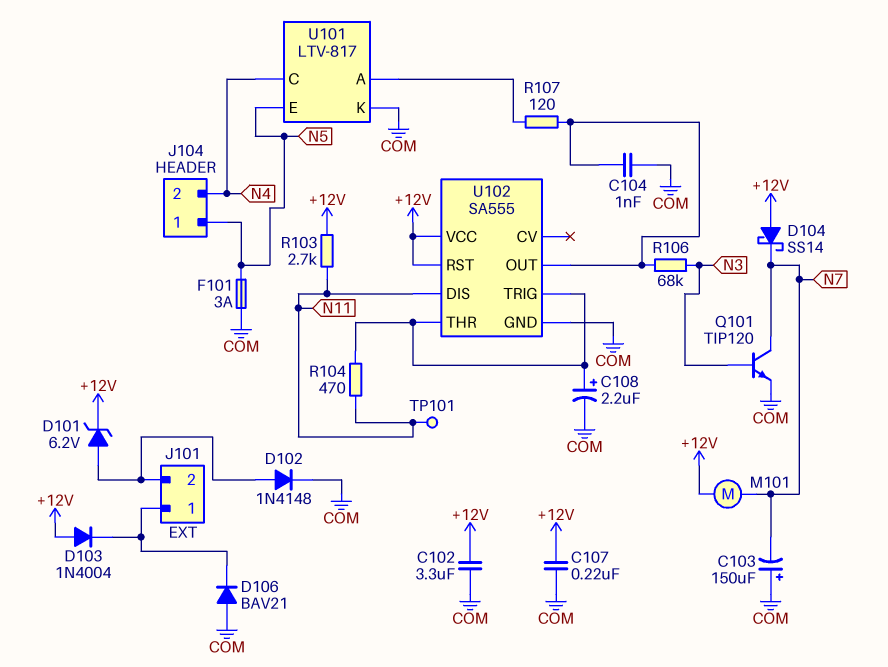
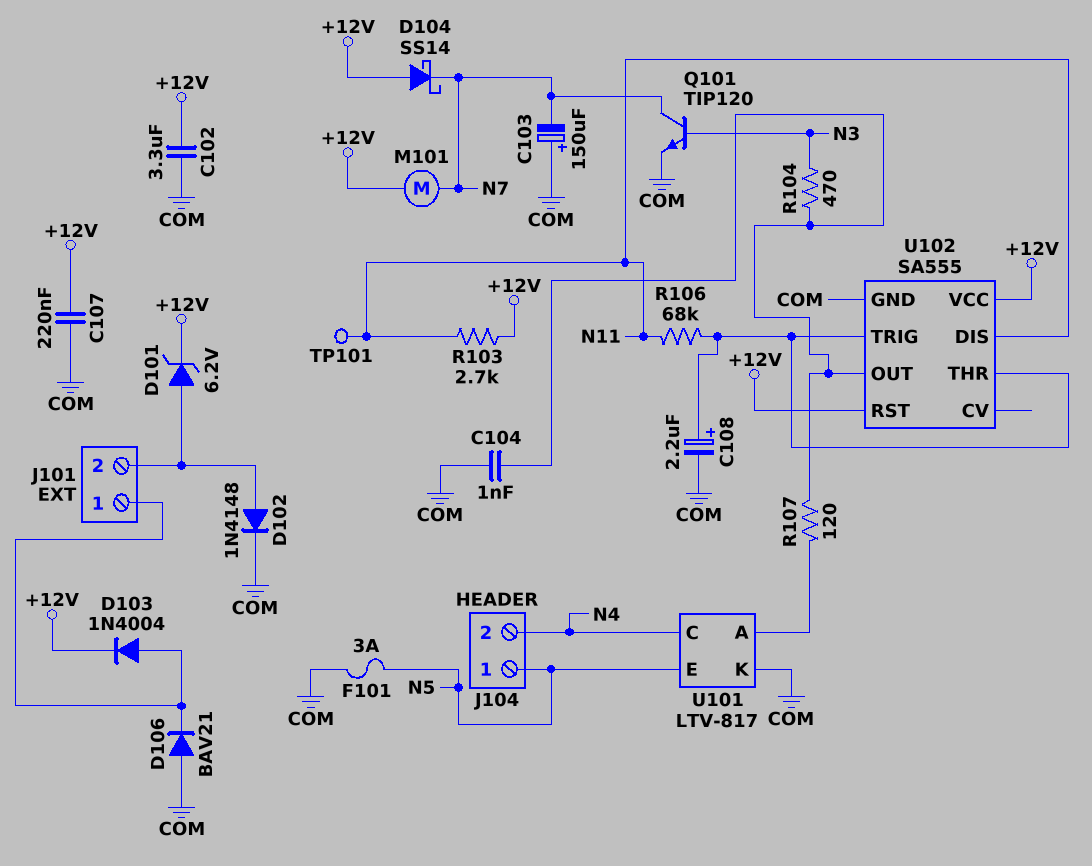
D103: diode 1N4004 (A +12V, K J101/1) -> diode 1N4004 (A J101/1, K +12V)
R104: 470 (N11, U102/THR) -> 470 (N3, U102/OUT)
R106: 68k (N3, U102/OUT) -> 68k (N11, U102/THR)

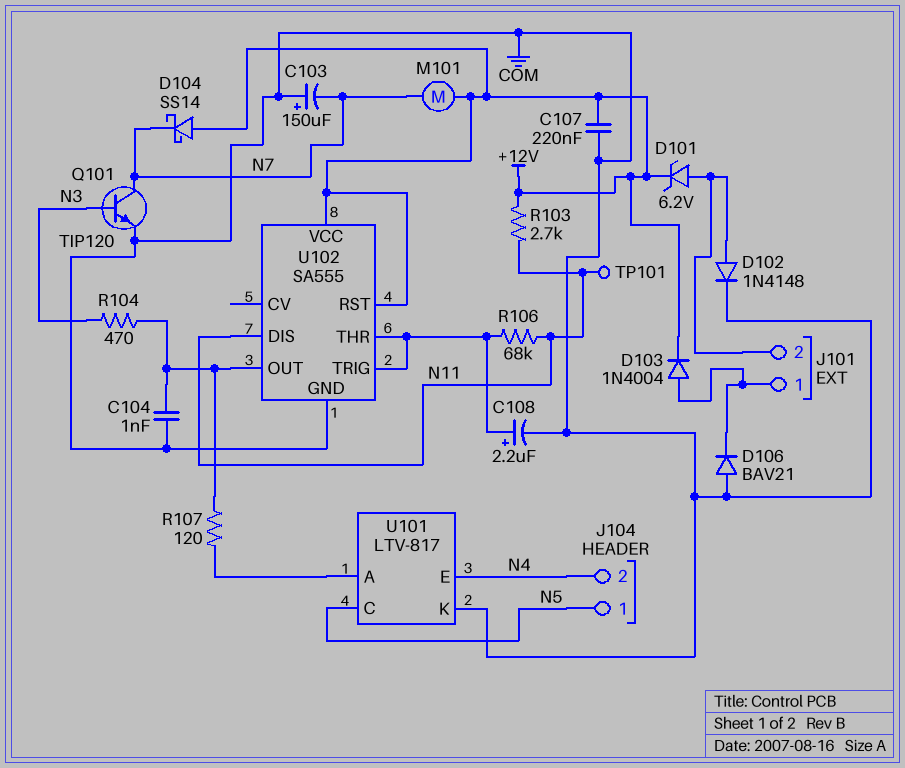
C102: 3.3uF (+12V, COM) -> none
F101: 3A (COM, N5) -> none
U101 pin C: N4 -> N5
U101 pin E: N5 -> N4

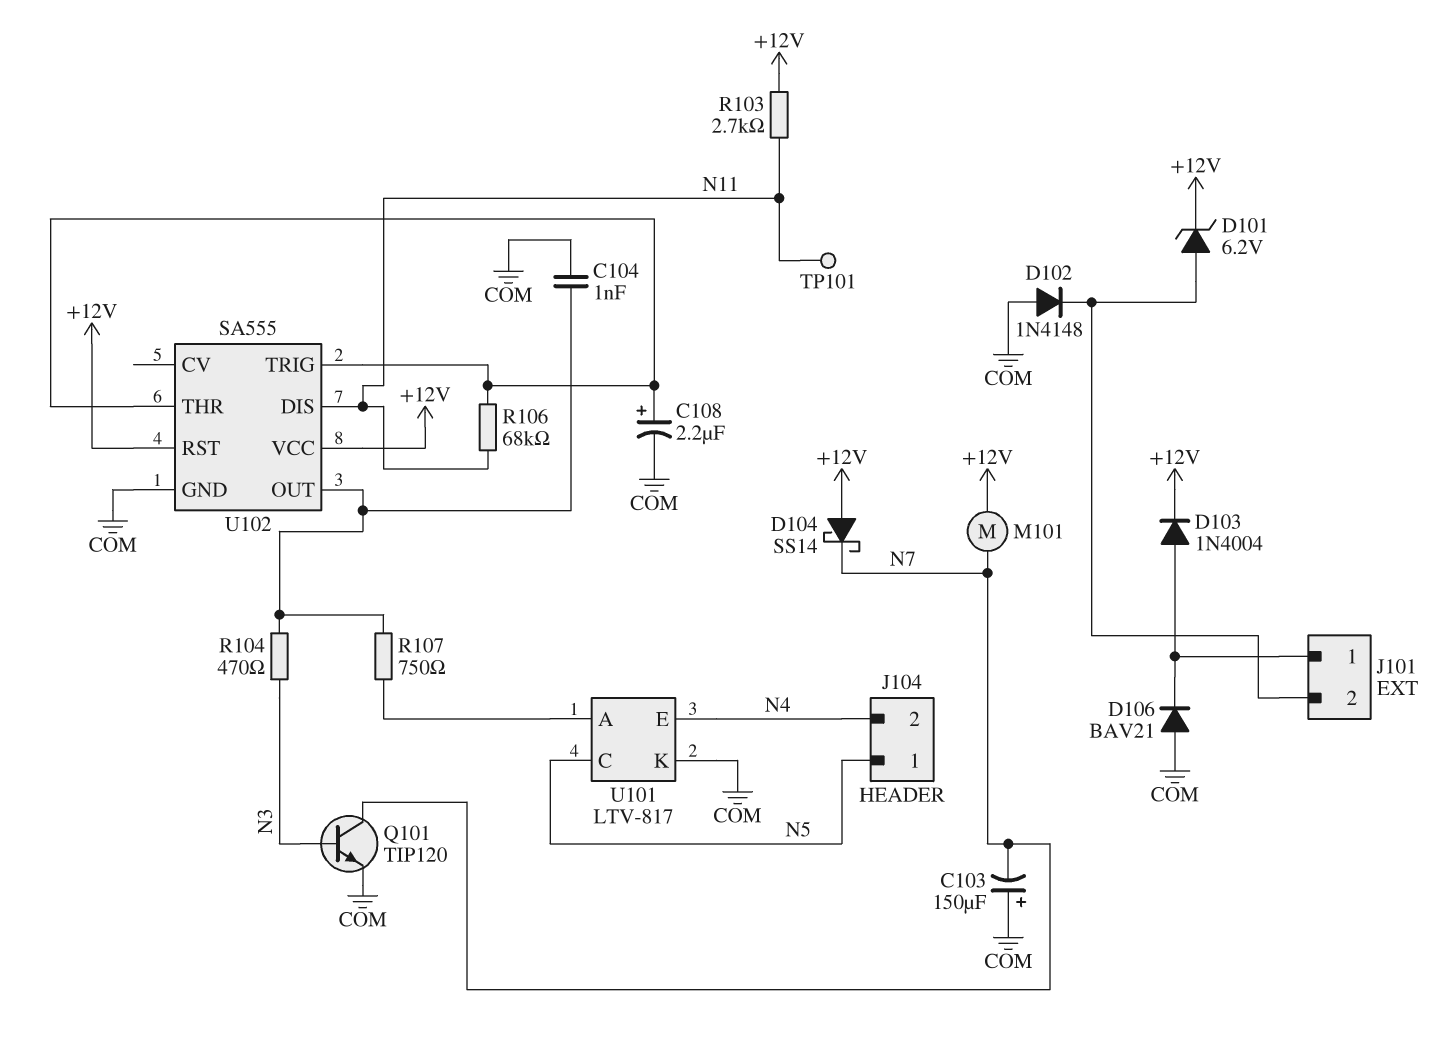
C107: 220nF (+12V, COM) -> none
D102: diode 1N4148 (A J101/2, K COM) -> diode 1N4148 (A COM, K J101/2)
R107: 120 (U101/A, U102/OUT) -> 750 (U101/A, U102/OUT)

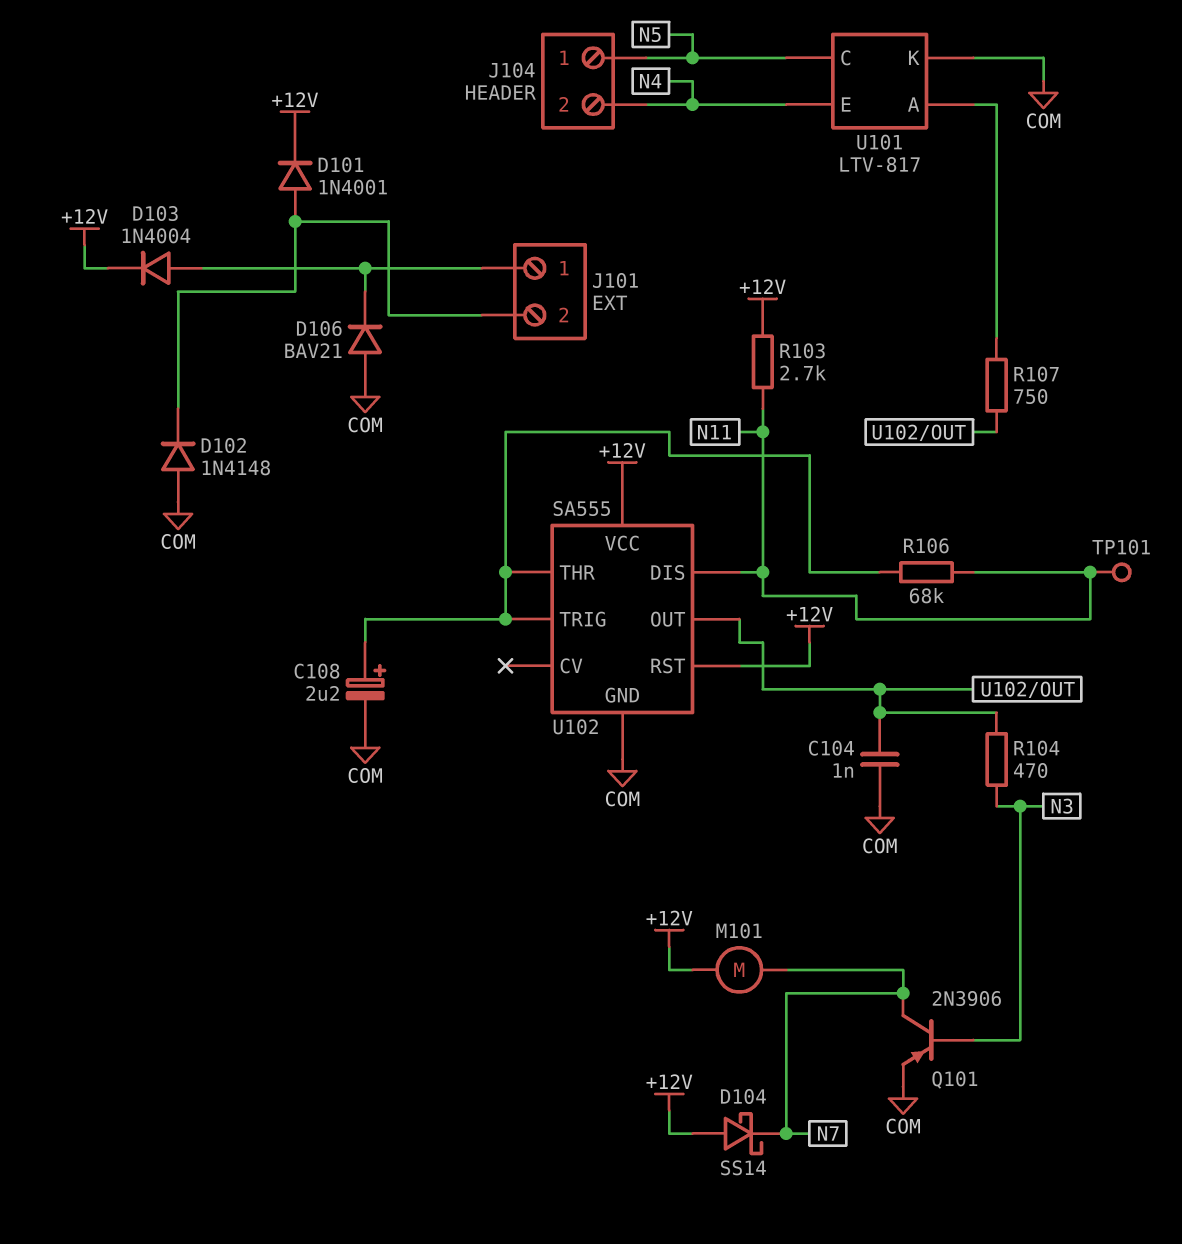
C103: 150uF (plus COM, minus N7) -> none
D101: zener 6.2V (A J101/2, K +12V) -> diode 1N4001 (A J101/2, K +12V)
Q101: NPN TIP120 (B N3, C N7, E COM) -> PNP 2N3906 (B N3, C N7, E COM)

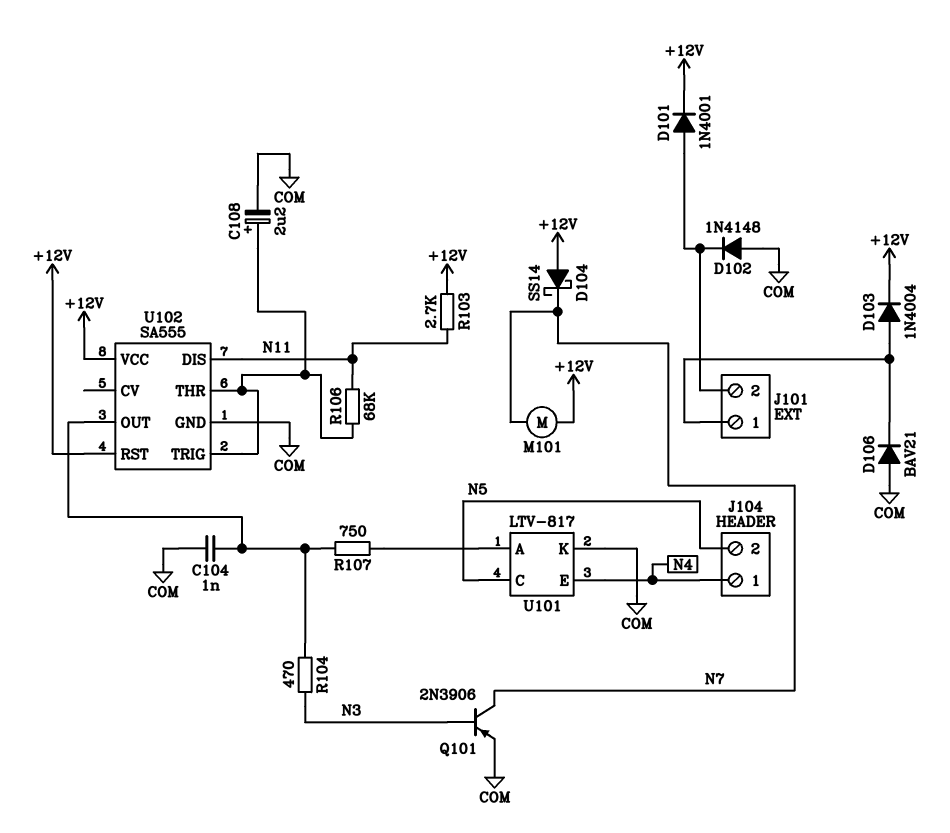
J104 pin 1: N5 -> N4
J104 pin 2: N4 -> N5
TP101: test point (N11) -> none

